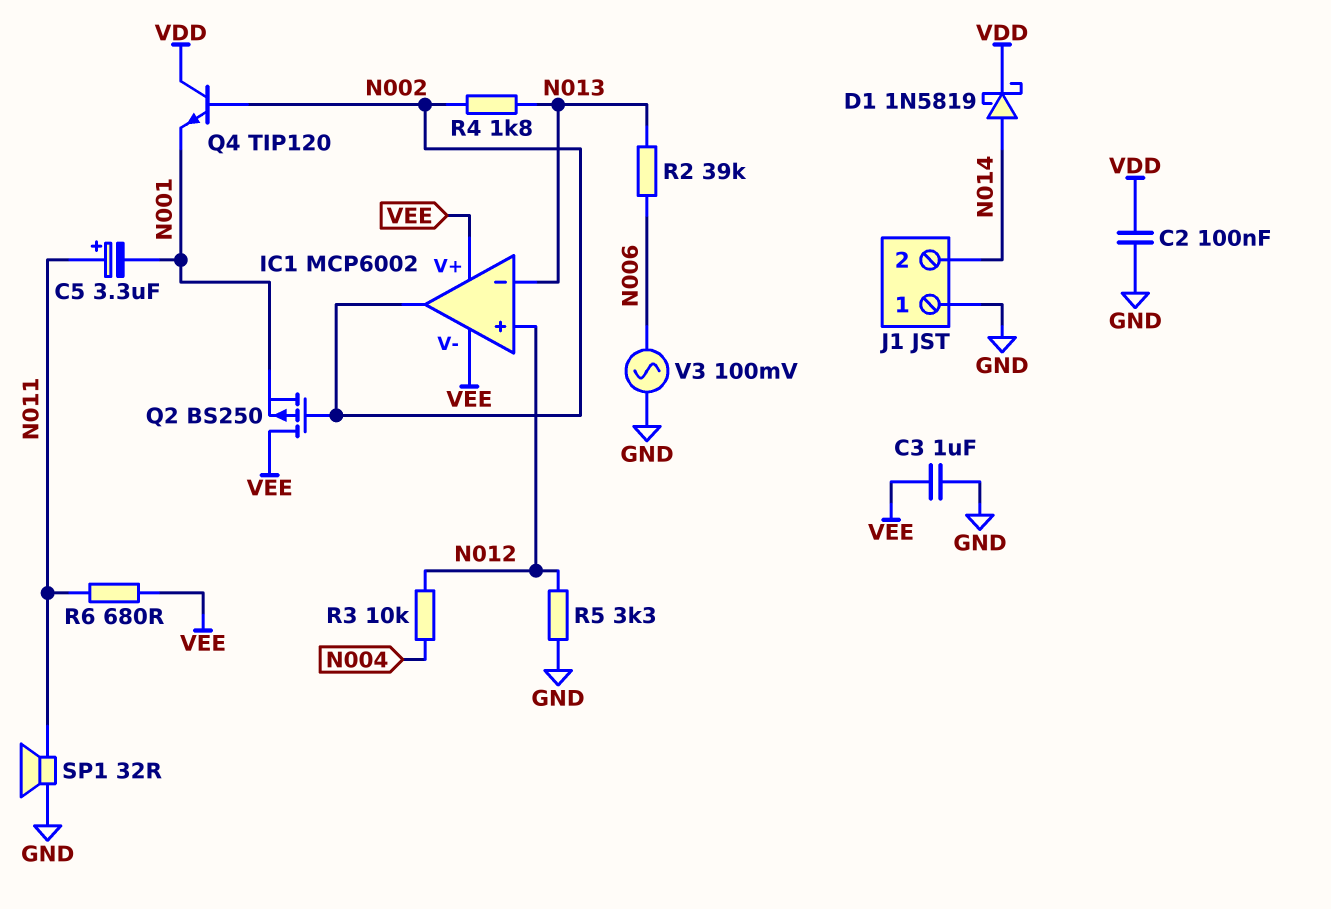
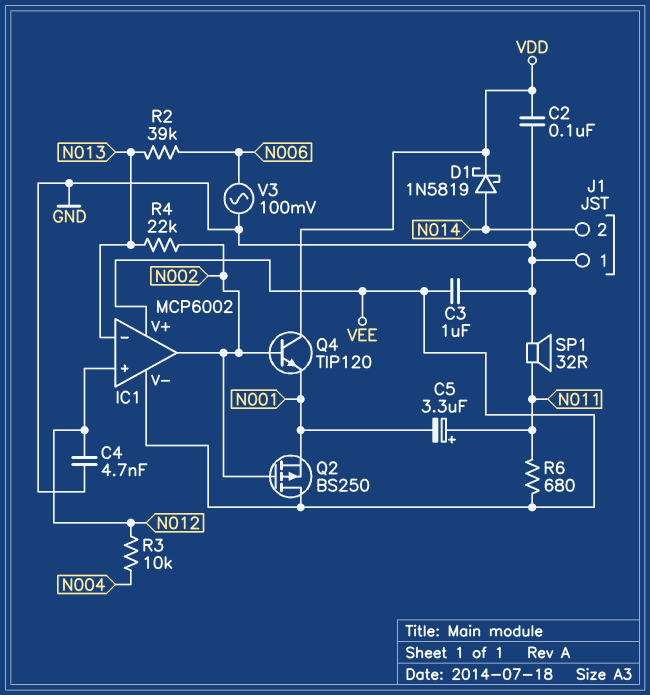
C4: none -> 4.7nF (GND, N012)
R4: 1.8k (N002, N013) -> 22k (N002, N013)
R5: 3.3k (GND, N012) -> none

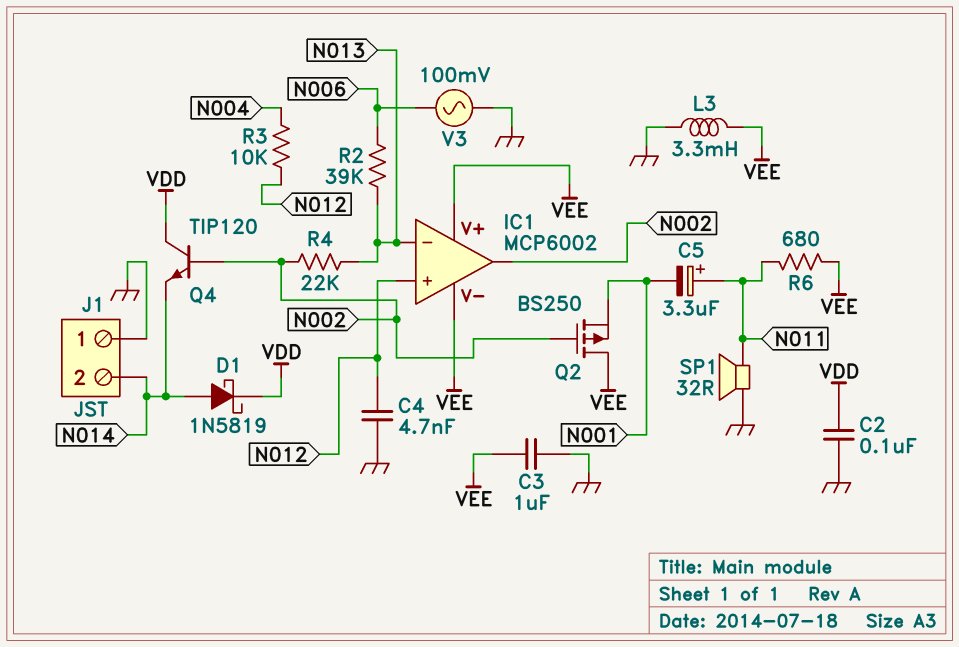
L3: none -> 3.3mH (GND, VEE)
Q4: NPN TIP120 (B N002, C VDD, E N001) -> NPN TIP120 (B N002, C VDD, E N014)

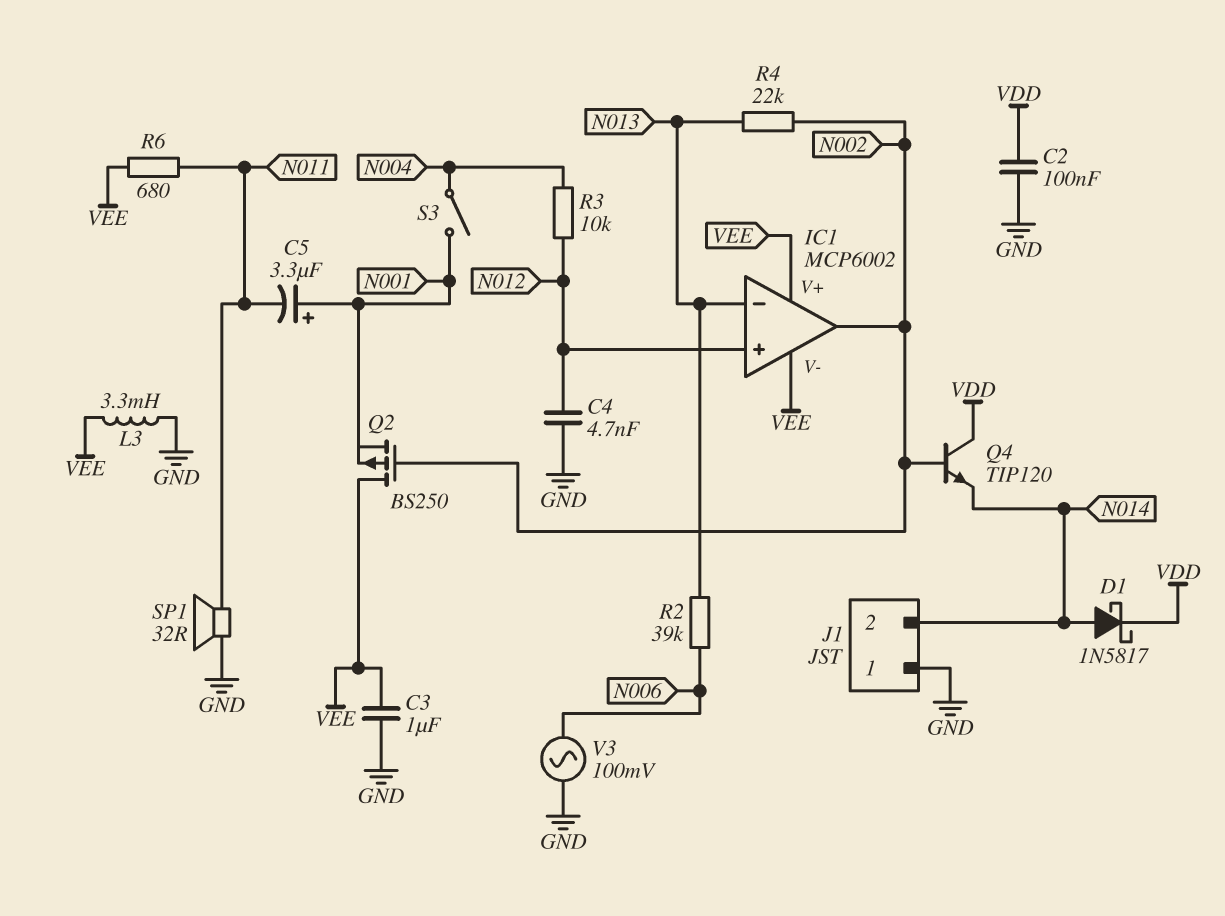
C5: 3.3uF (plus N011, minus N001) -> 3.3uF (plus N001, minus N011)
D1: schottky 1N5819 (A N014, K VDD) -> schottky 1N5817 (A N014, K VDD)
S3: none -> switch (N001, N004)

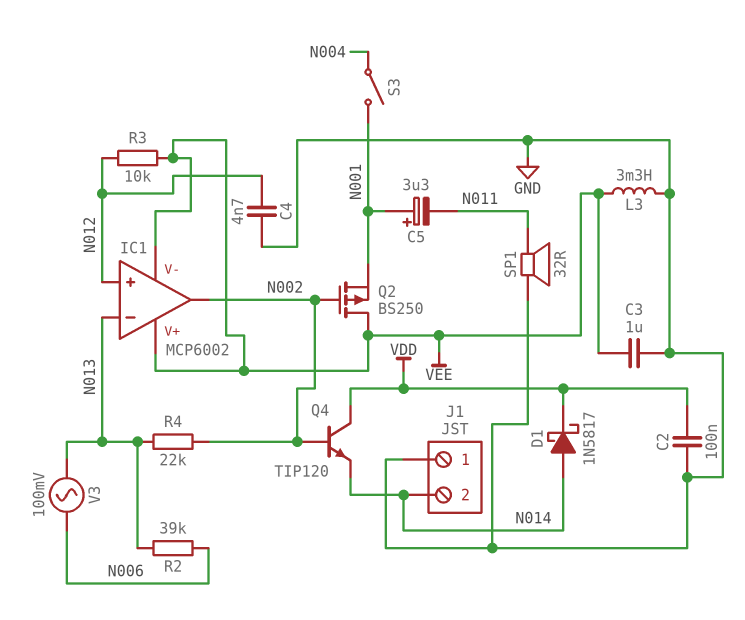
R3: 10k (N004, N012) -> 10k (N012, VEE)
R6: 680 (N011, VEE) -> none
V3: AC 100mV (GND, N006) -> AC 100mV (N006, N013)

